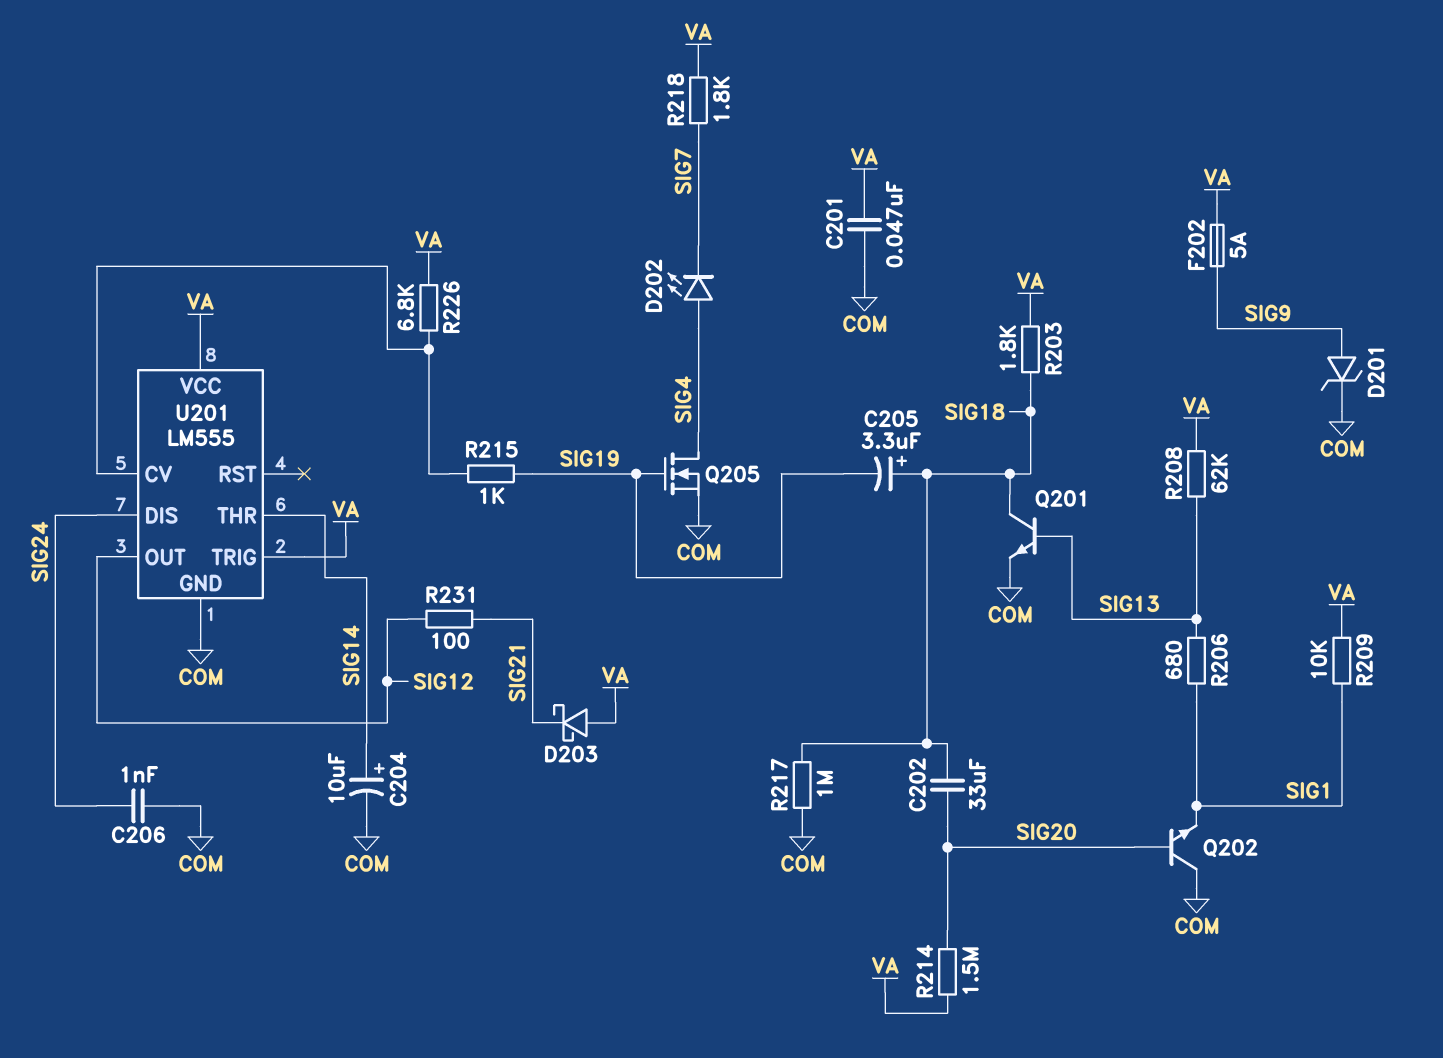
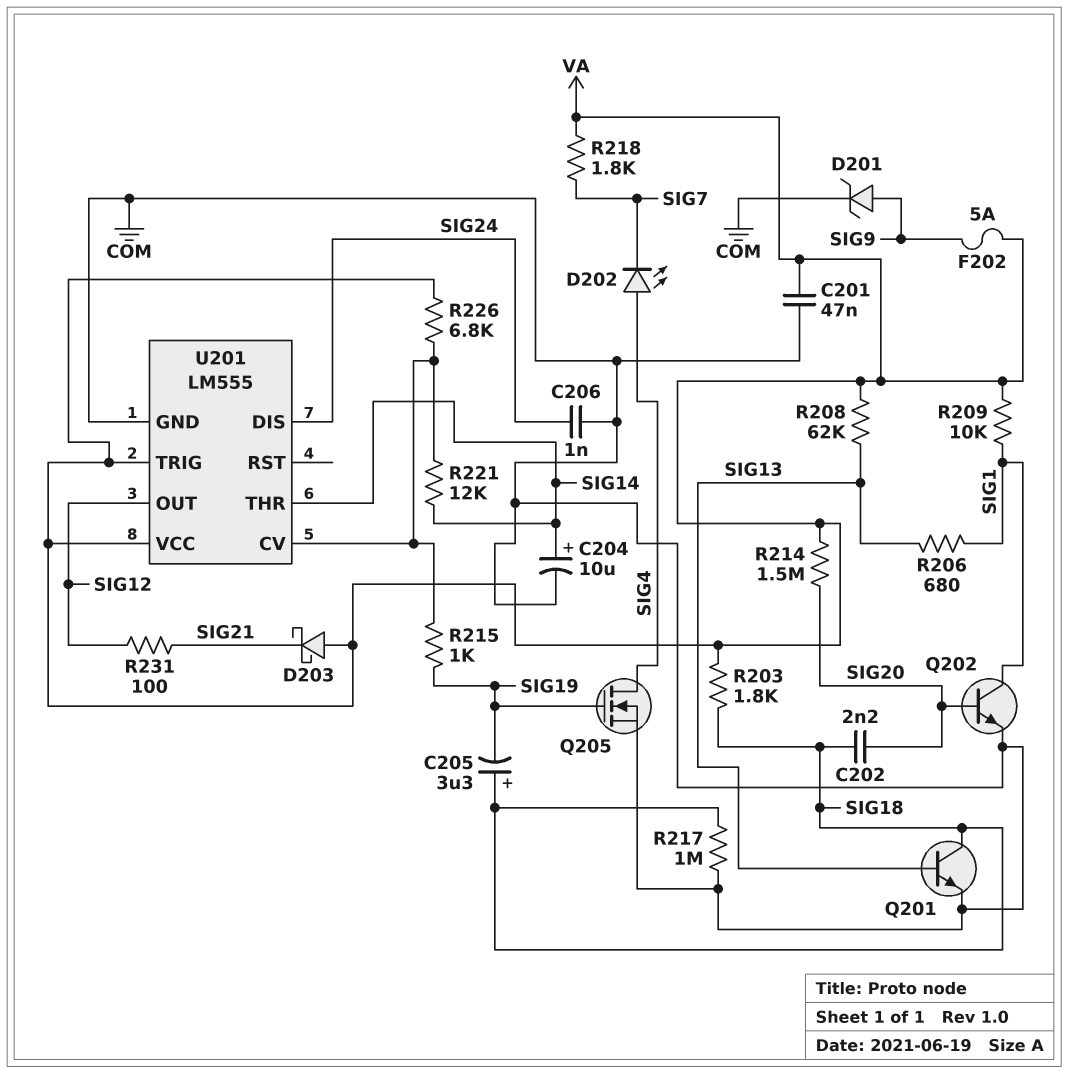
C202: 33uF (SIG18, SIG20) -> 2.2nF (SIG18, SIG20)
Q202: NPN (B SIG20, C COM, E SIG1) -> NPN (B SIG20, C SIG1, E COM)
R221: none -> 12k (SIG14, U201/CV)

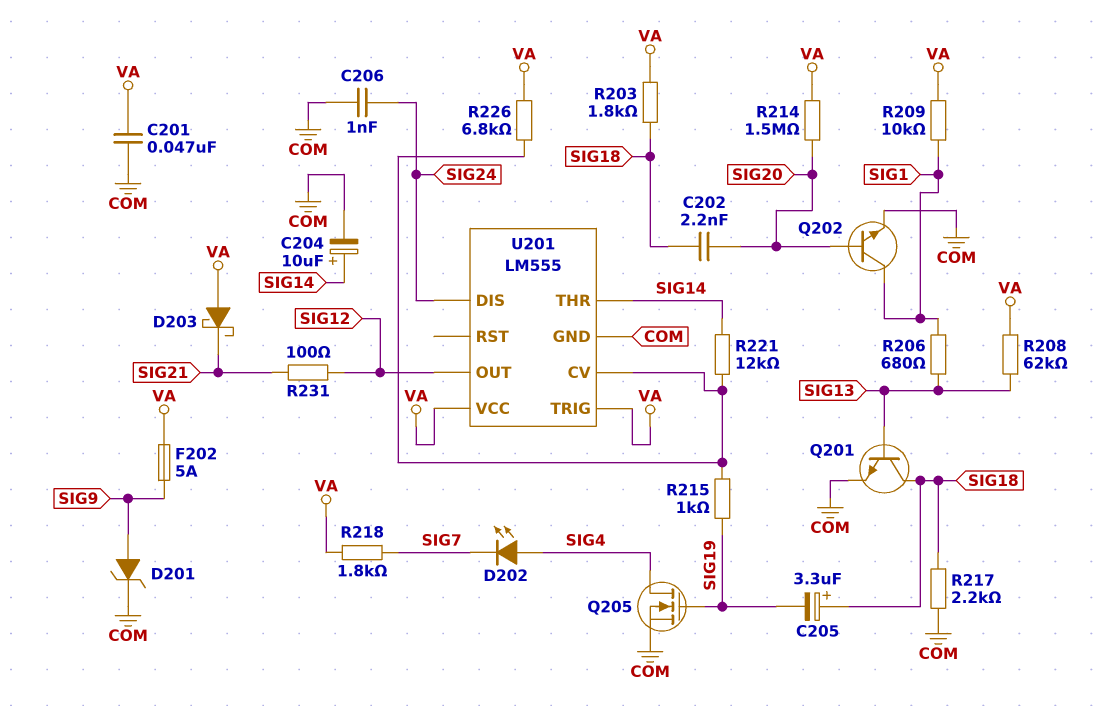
R217: 1M (COM, SIG18) -> 2.2k (COM, SIG18)

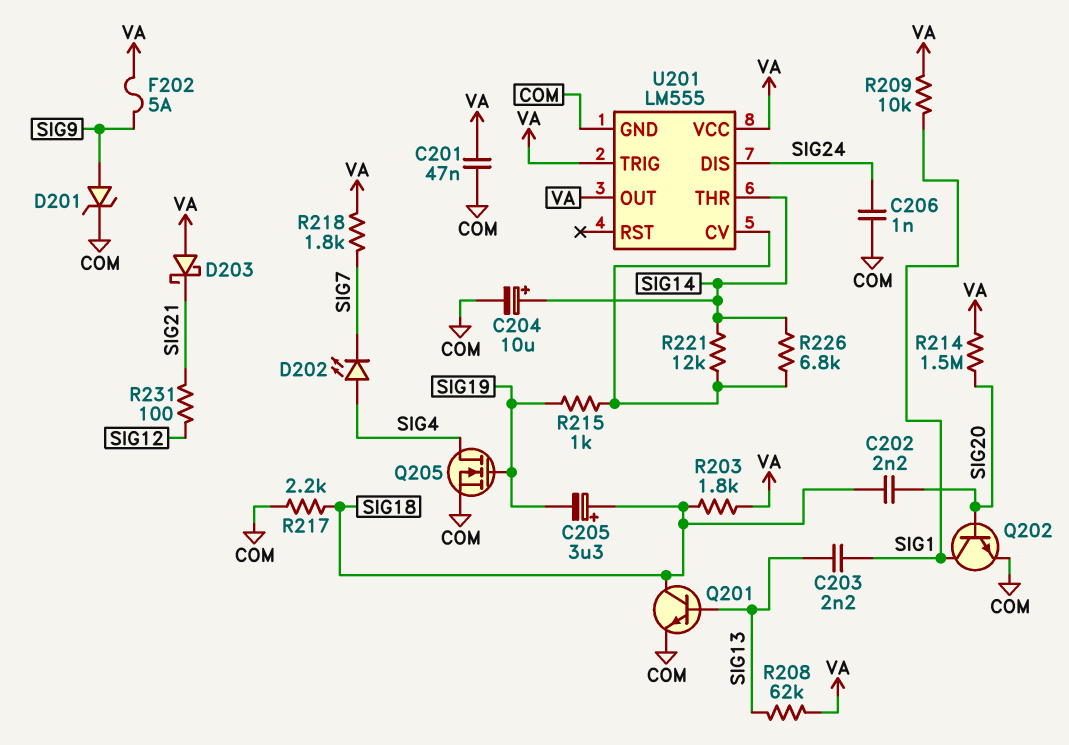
C203: none -> 2.2nF (SIG1, SIG13)
R206: 680 (SIG1, SIG13) -> none
R226: 6.8k (U201/CV, VA) -> 6.8k (SIG14, U201/CV)
U201 pin OUT: SIG12 -> VA

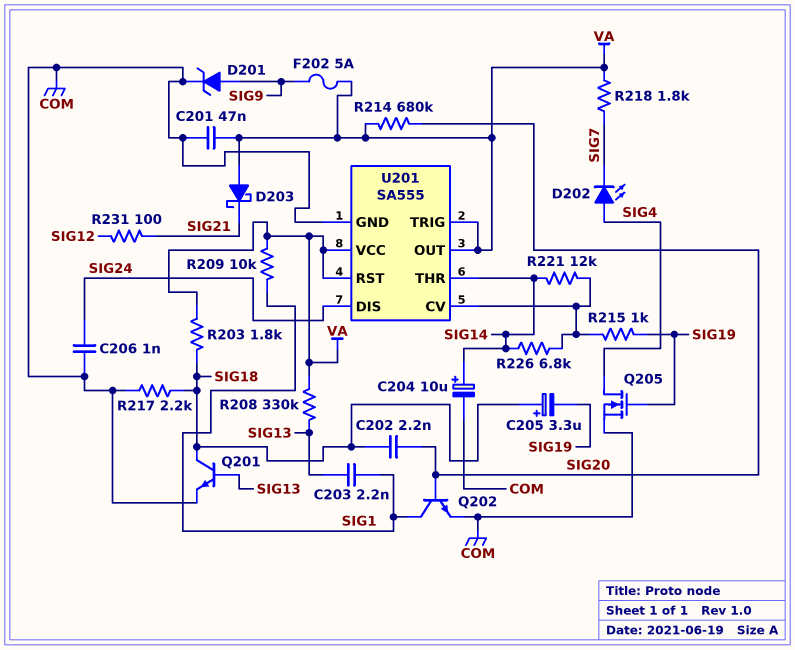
R208: 62k (SIG13, VA) -> 330k (SIG13, VA)
R214: 1.5M (SIG20, VA) -> 680k (SIG20, VA)
U201: LM555 -> SA555
U201 pin RST: none -> VA

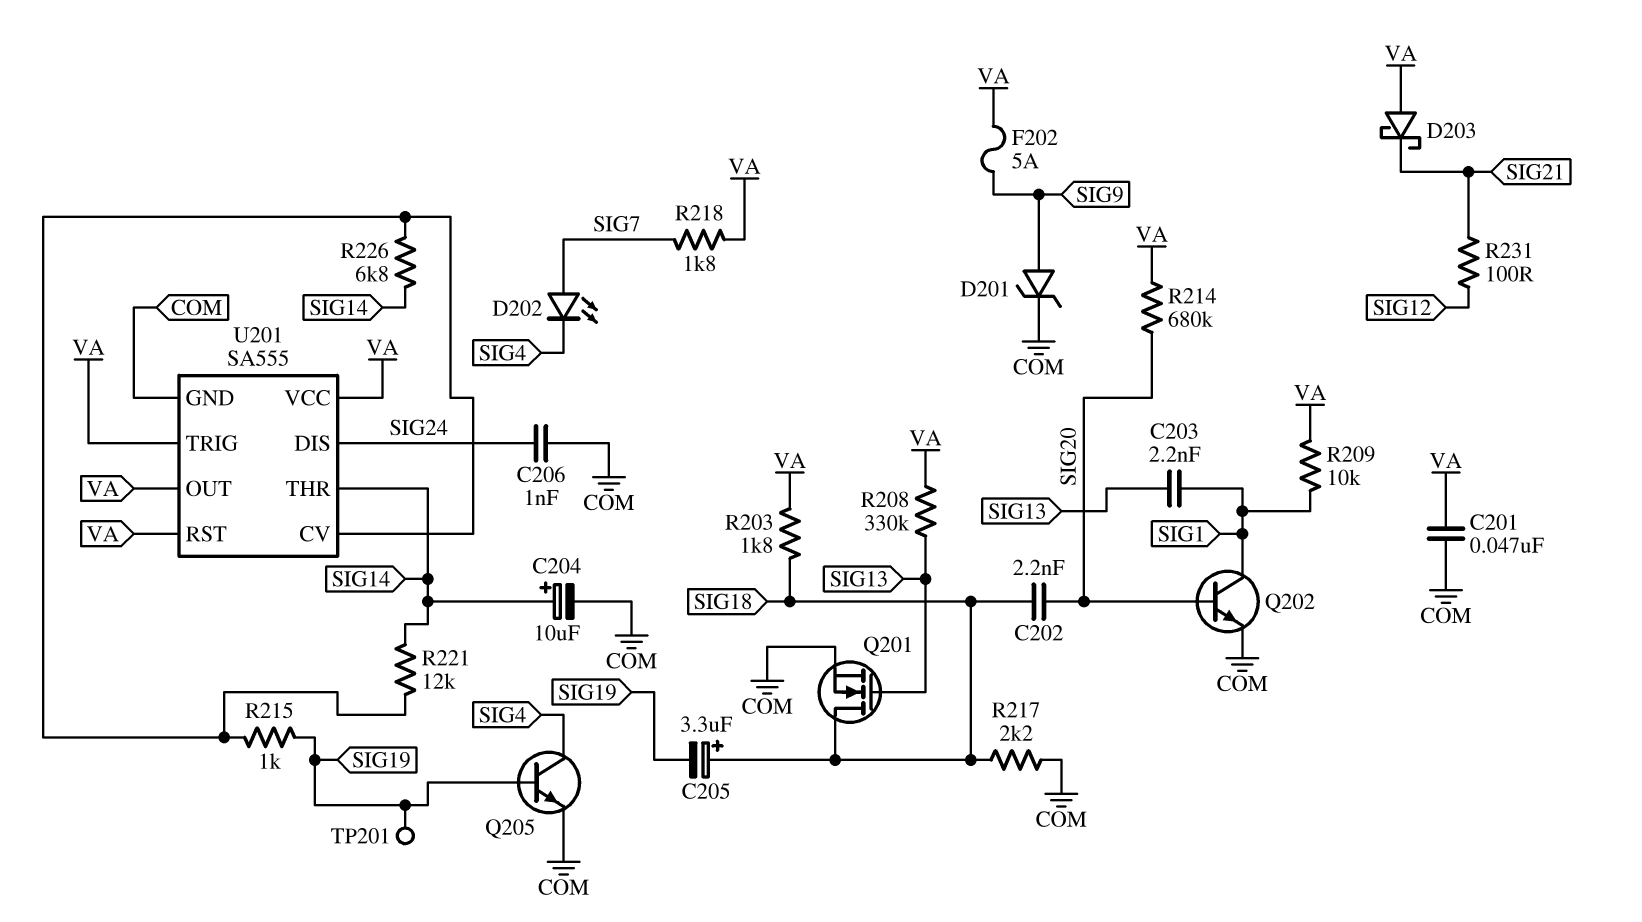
D202: LED (A SIG4, K SIG7) -> LED (A SIG7, K SIG4)
Q201: NPN (B SIG13, C SIG18, E COM) -> NMOS (G SIG13, D SIG18, S COM)
Q205: NMOS (G SIG19, D SIG4, S COM) -> NPN (B SIG19, C SIG4, E COM)
TP201: none -> test point (SIG19)

